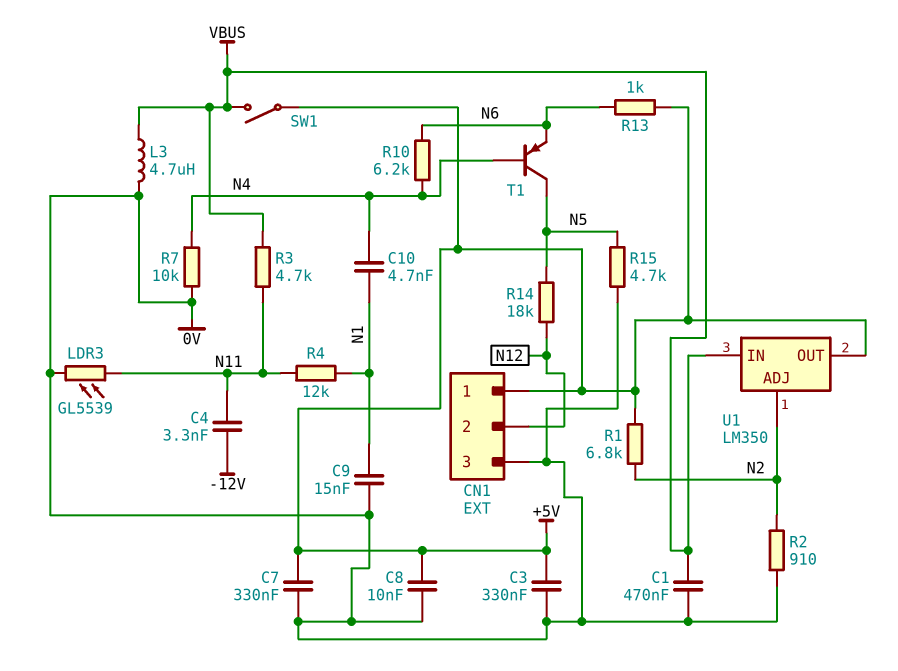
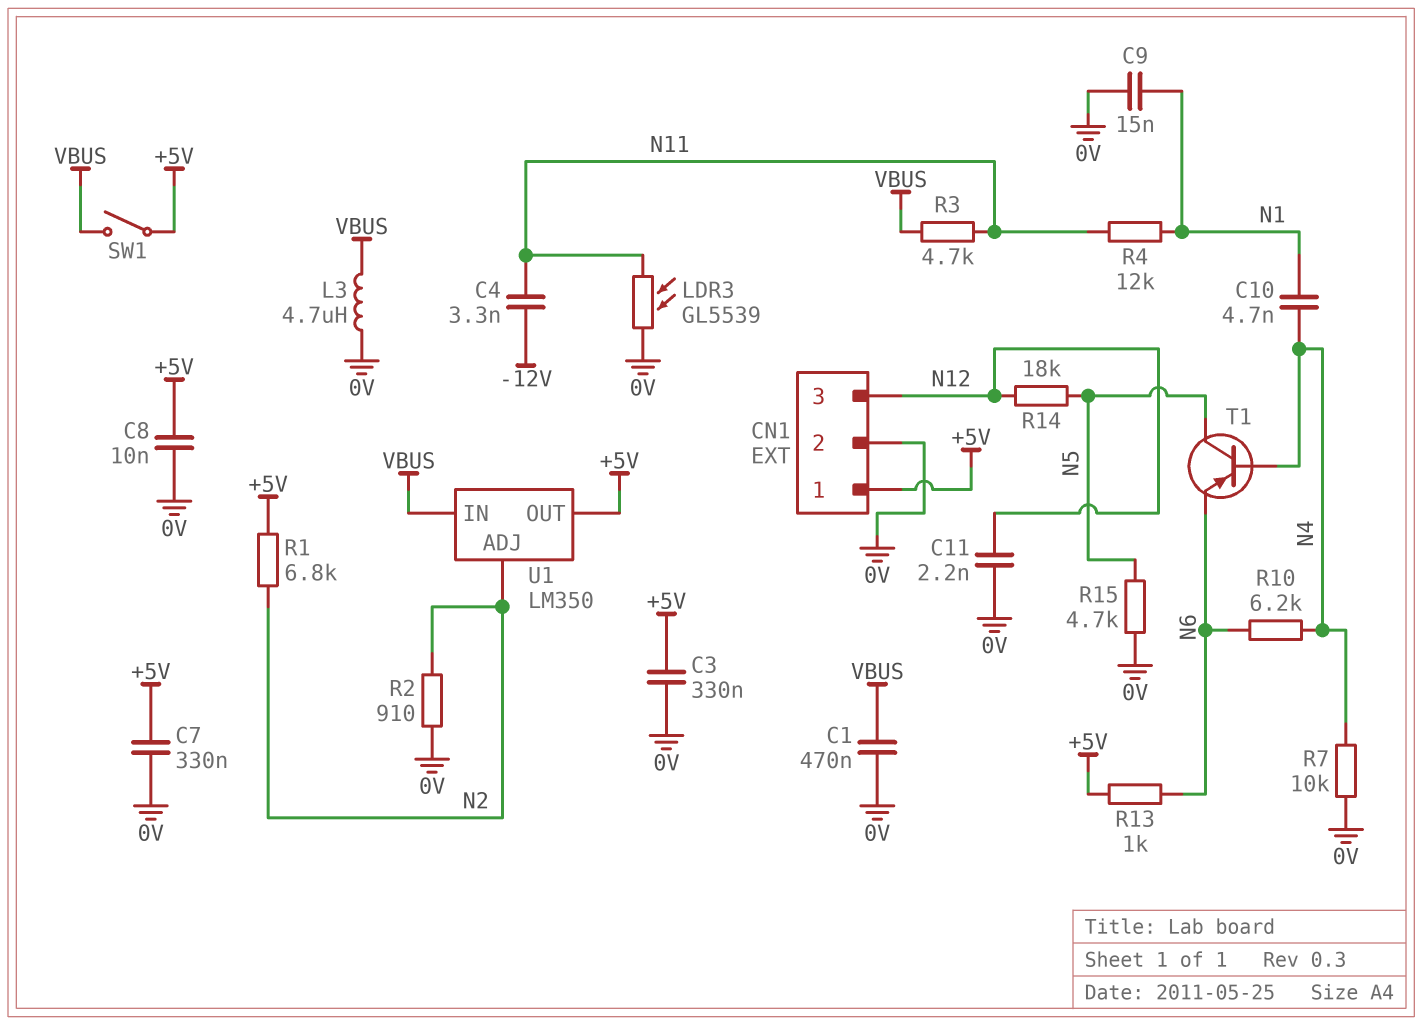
C11: none -> 2.2nF (0V, N12)
CN1 pin 2: N12 -> 0V
CN1 pin 3: 0V -> N12

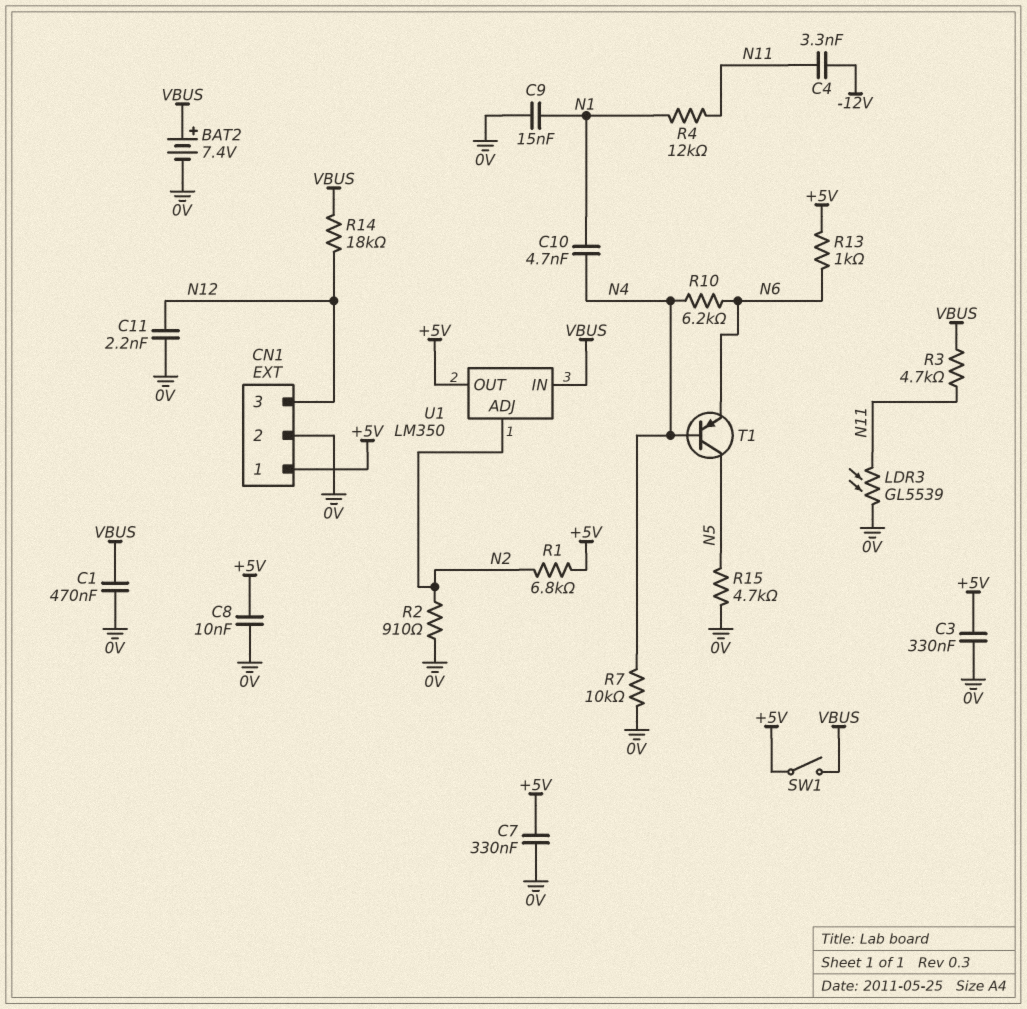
BAT2: none -> 7.4V (plus VBUS, minus 0V)
L3: 4.7uH (0V, VBUS) -> none
R14: 18k (N5, N12) -> 18k (N12, VBUS)

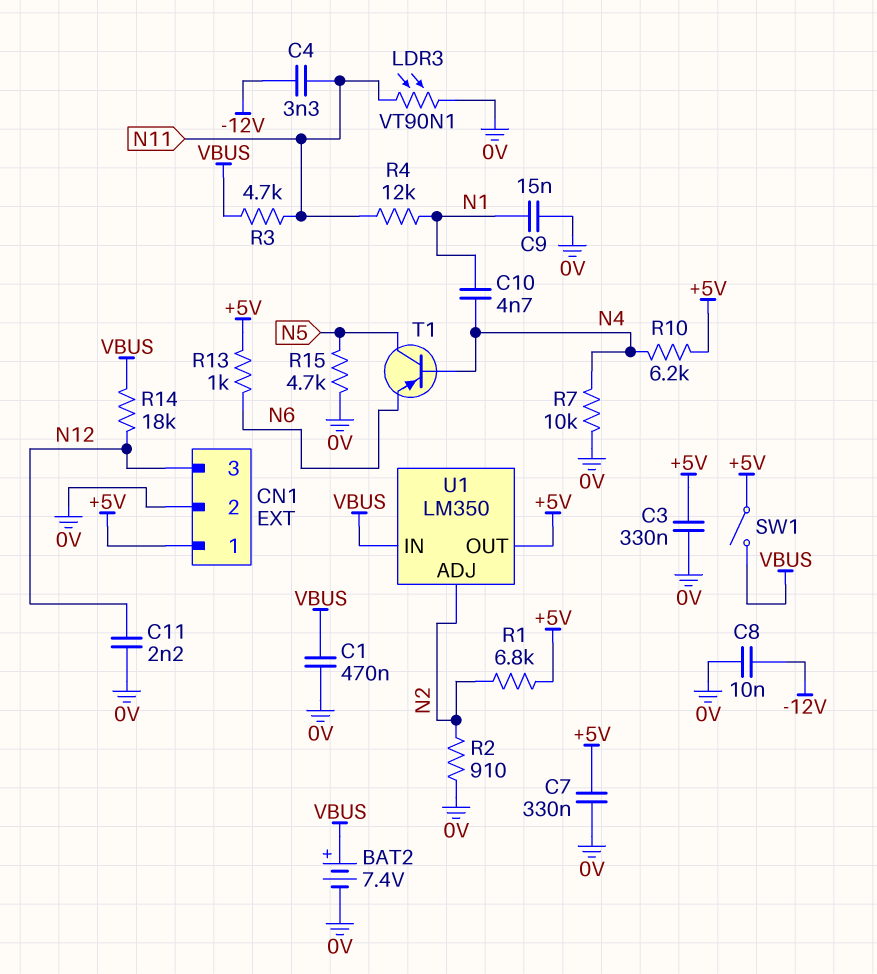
C8: 10nF (+5V, 0V) -> 10nF (-12V, 0V)
LDR3: GL5539 (0V, N11) -> VT90N1 (0V, N11)
R10: 6.2k (N4, N6) -> 6.2k (+5V, N4)

